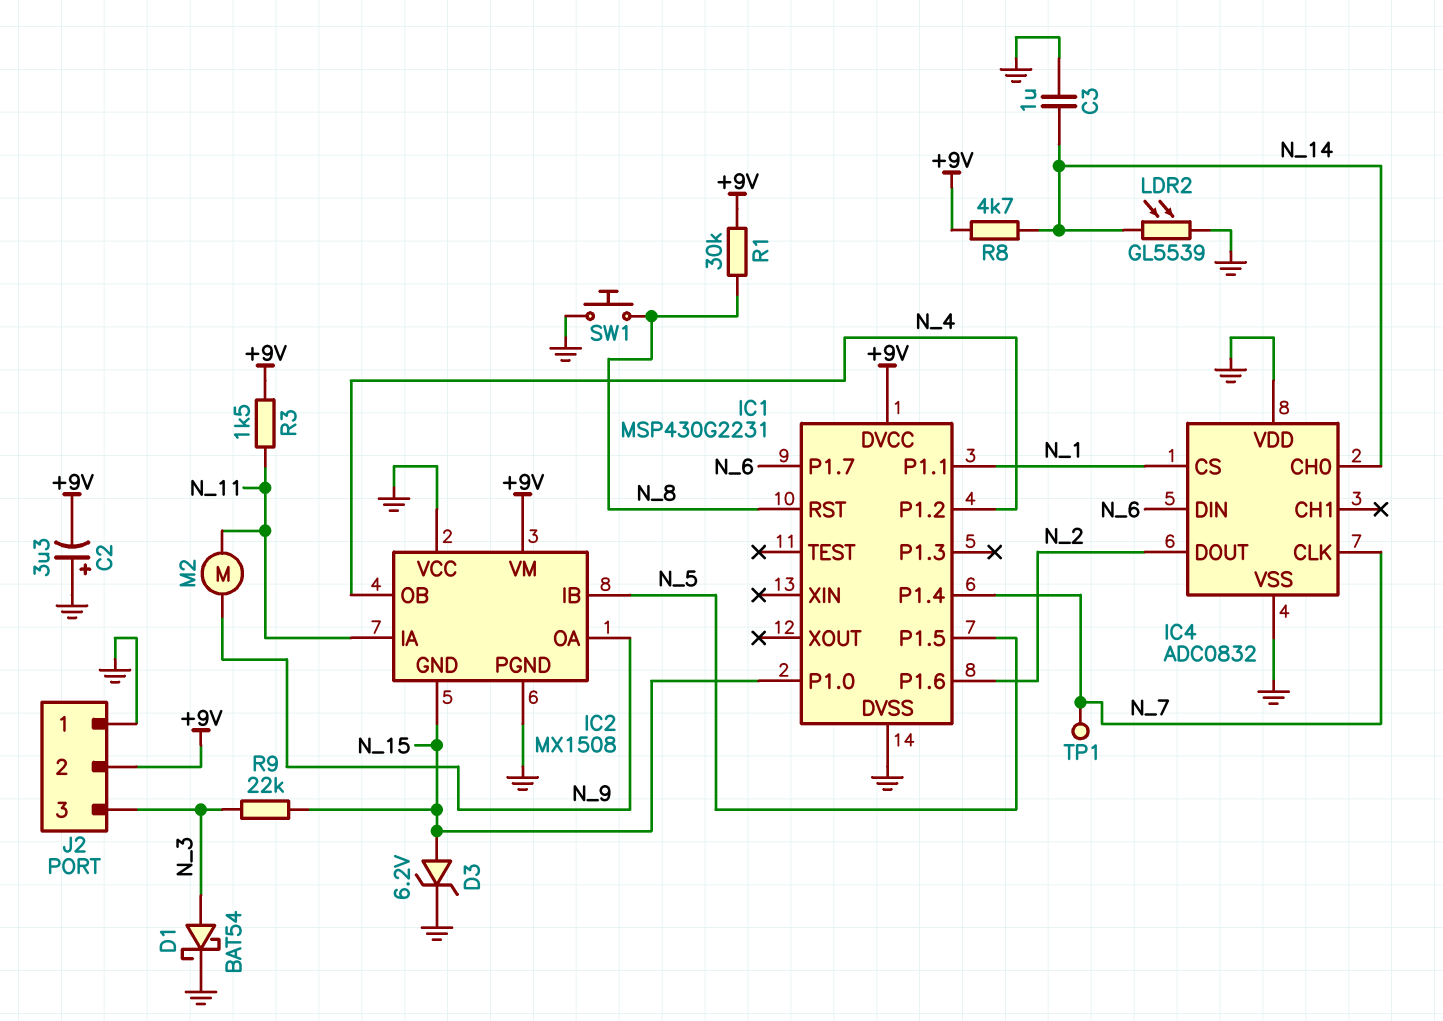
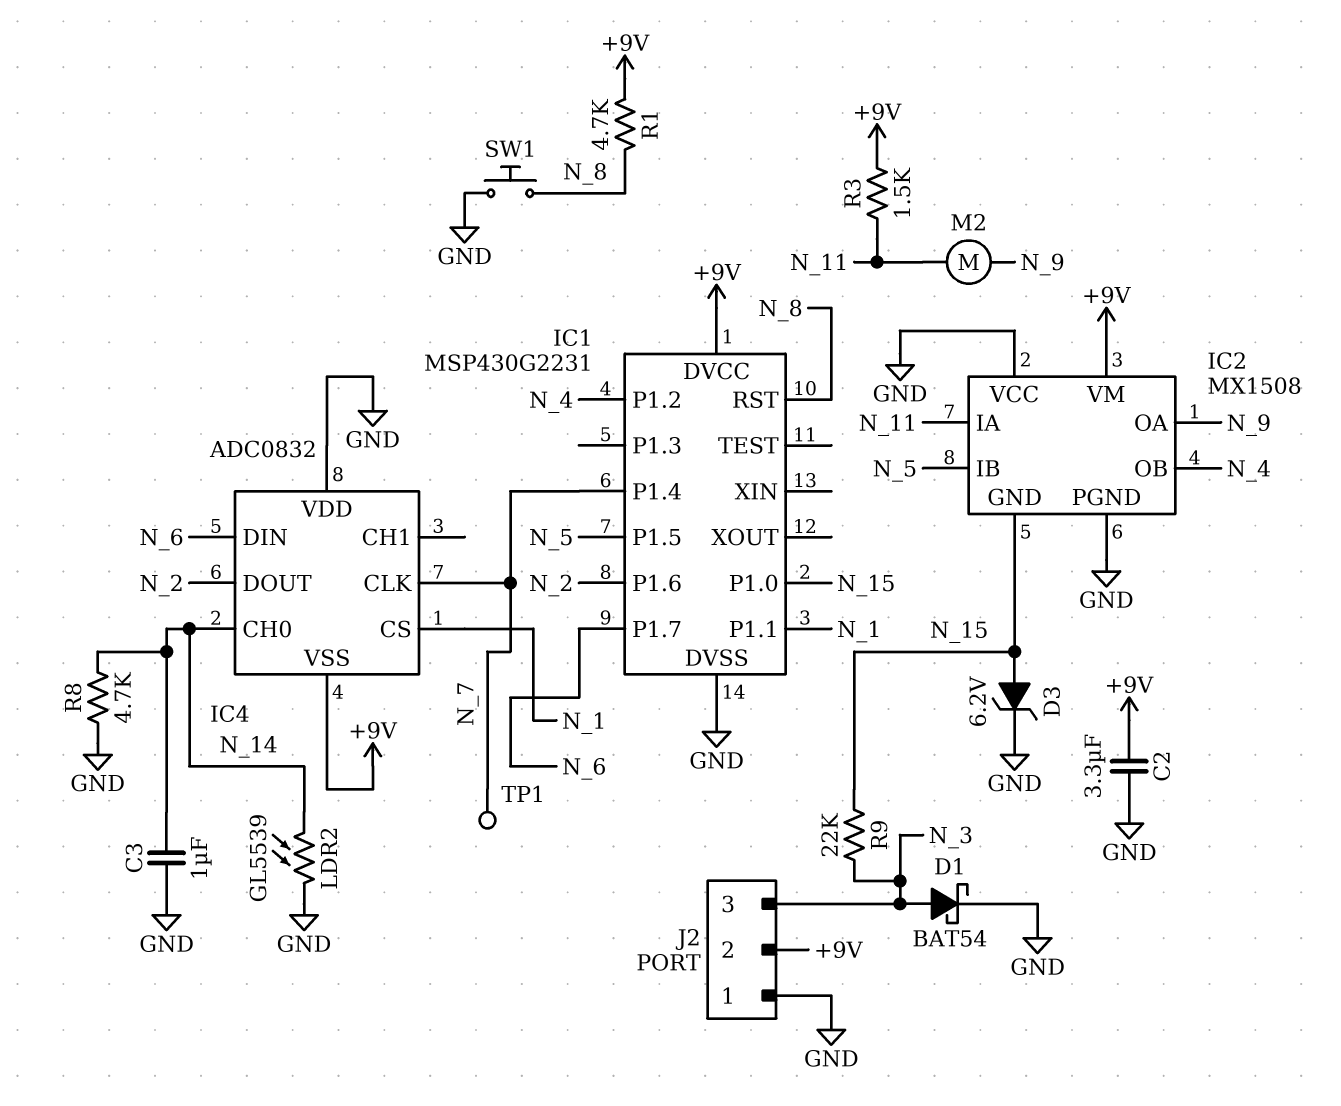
C2: 3.3uF (plus GND, minus +9V) -> 3.3uF (+9V, GND)
IC4 pin VSS: GND -> +9V
R1: 30k (+9V, N_8) -> 4.7k (+9V, N_8)
R8: 4.7k (+9V, N_14) -> 4.7k (GND, N_14)

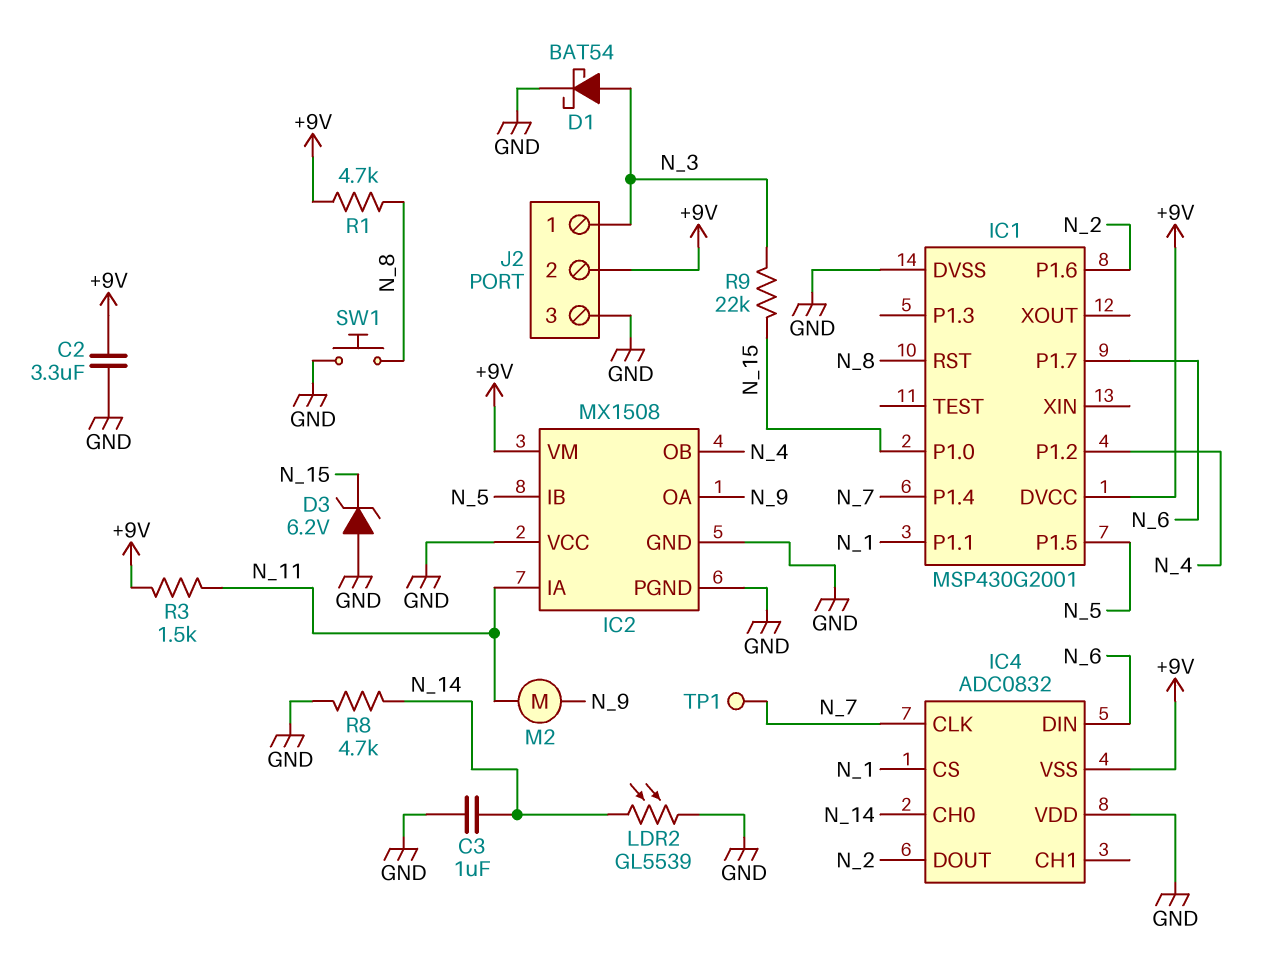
D3: zener 6.2V (A N_15, K GND) -> zener 6.2V (A GND, K N_15)
IC1: MSP430G2231 -> MSP430G2001
IC2 pin GND: N_15 -> GND
J2 pin 1: GND -> N_3
J2 pin 3: N_3 -> GND

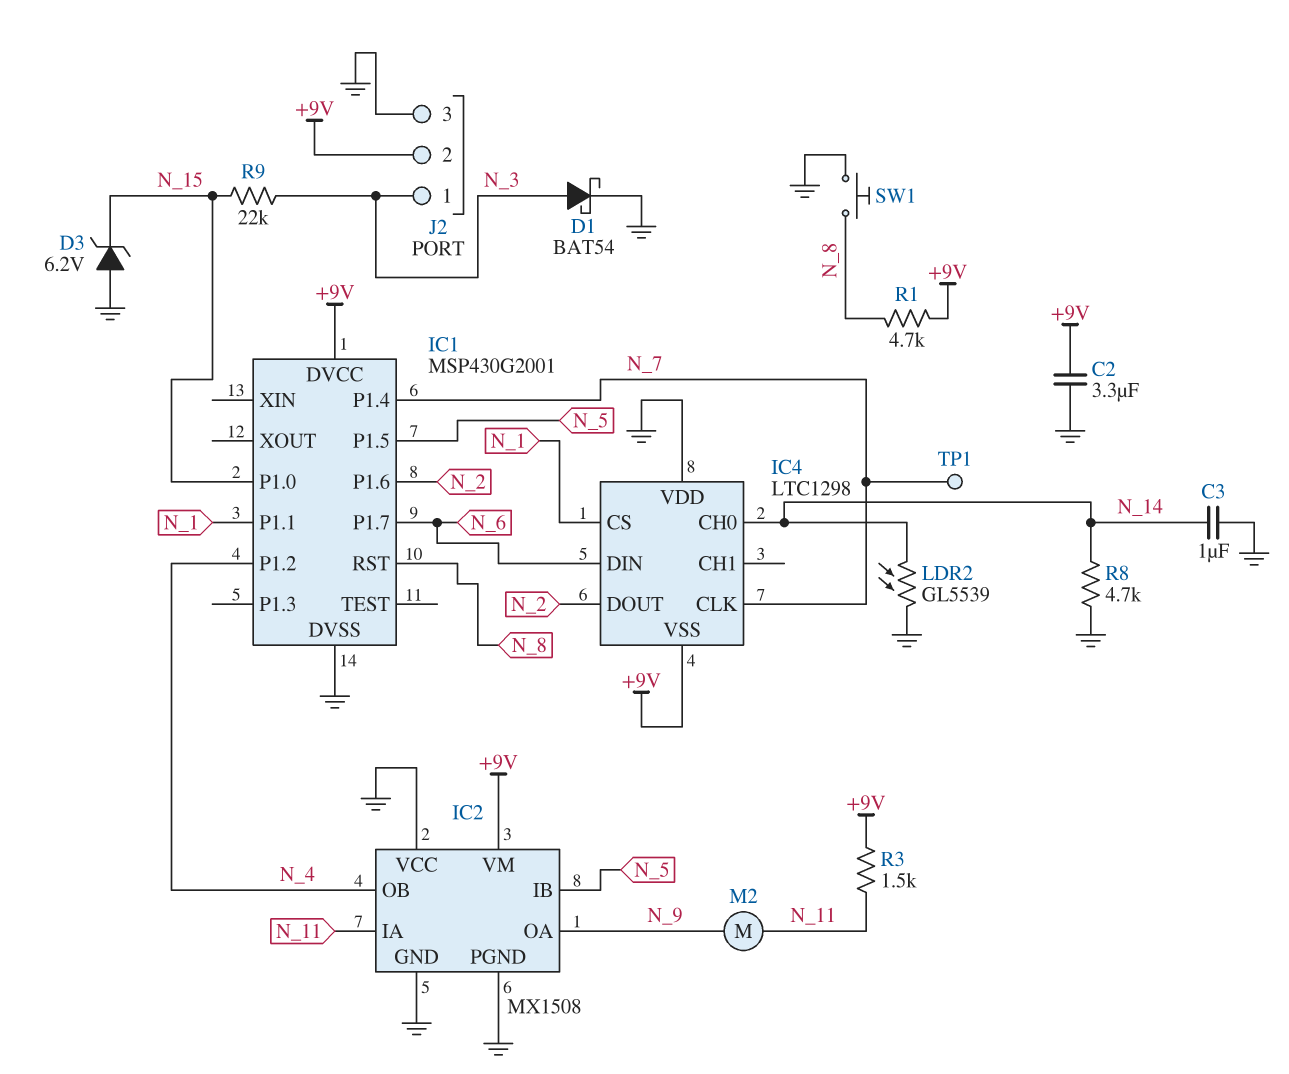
IC4: ADC0832 -> LTC1298

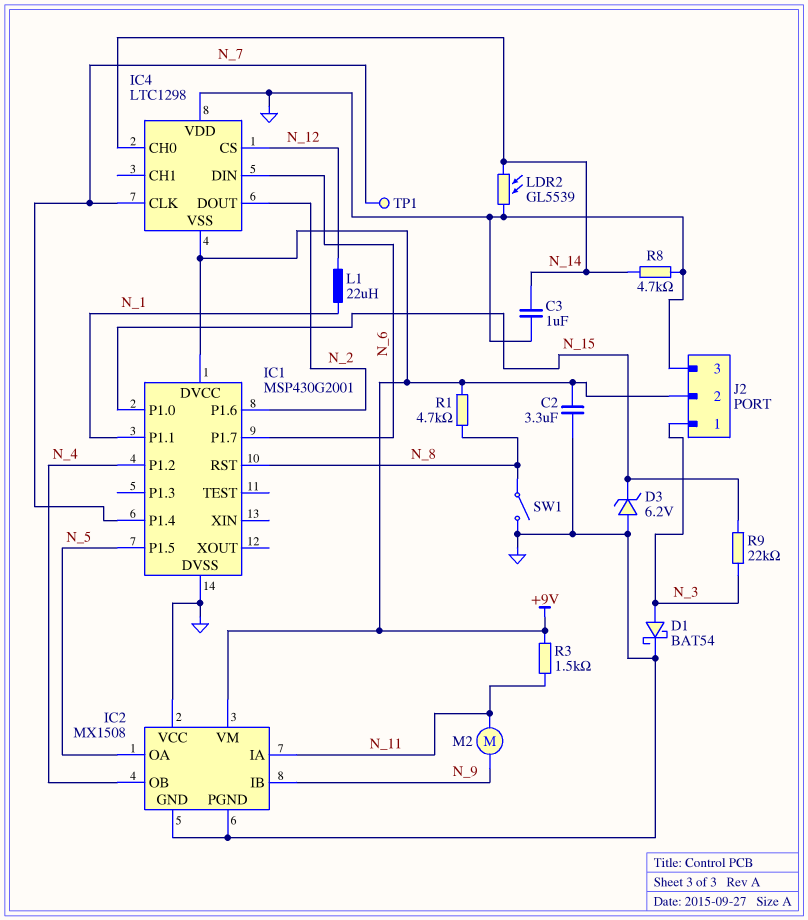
IC2 pin IB: N_5 -> N_9
IC2 pin OA: N_9 -> N_5
IC4 pin CS: N_1 -> N_12
L1: none -> 22uH (N_1, N_12)
SW1: button (GND, N_8) -> switch (GND, N_8)

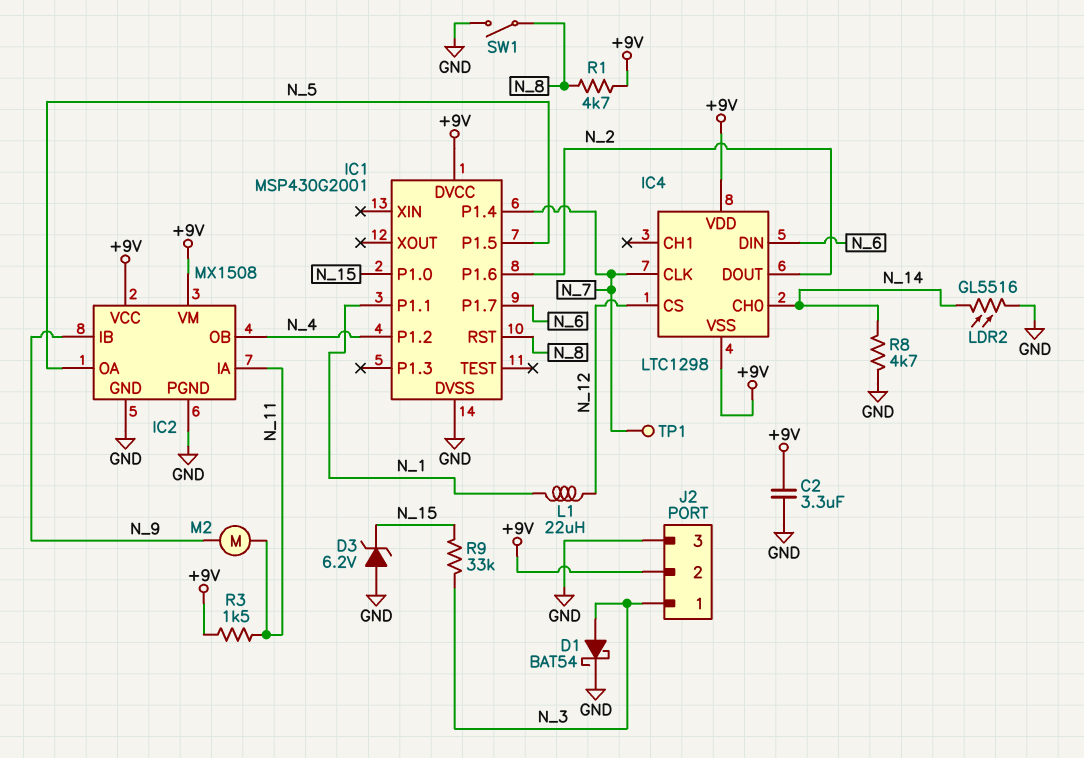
C3: 1uF (GND, N_14) -> none
IC2 pin VCC: GND -> +9V
IC4 pin VDD: GND -> +9V
LDR2: GL5539 (GND, N_14) -> GL5516 (GND, N_14)
R9: 22k (N_3, N_15) -> 33k (N_3, N_15)

